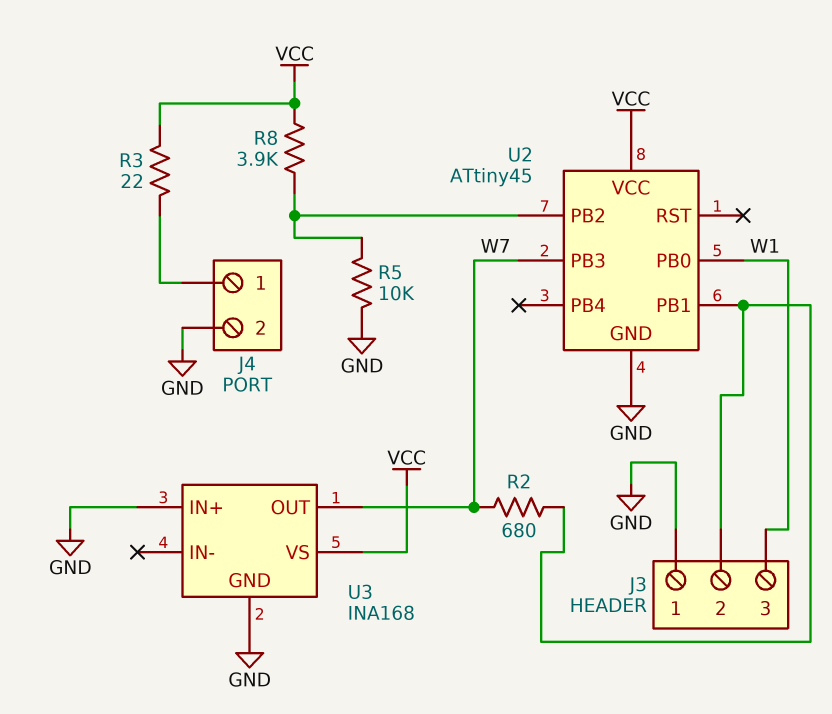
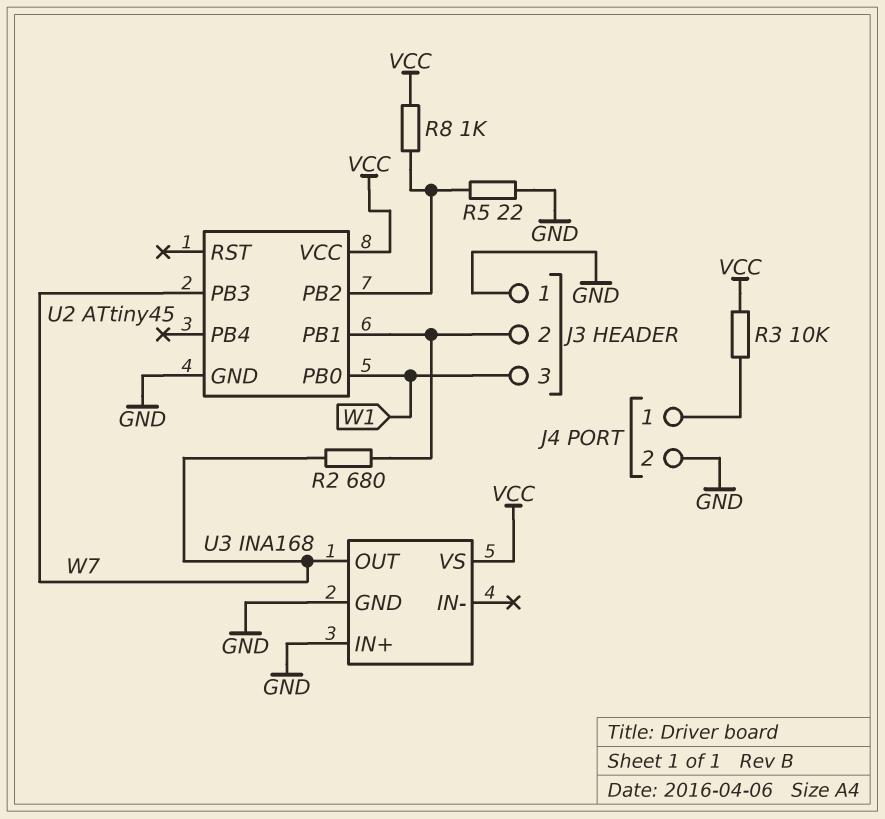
R3: 22 (J4/1, VCC) -> 10k (J4/1, VCC)
R5: 10k (GND, U2/PB2) -> 22 (GND, U2/PB2)
R8: 3.9k (U2/PB2, VCC) -> 1k (U2/PB2, VCC)

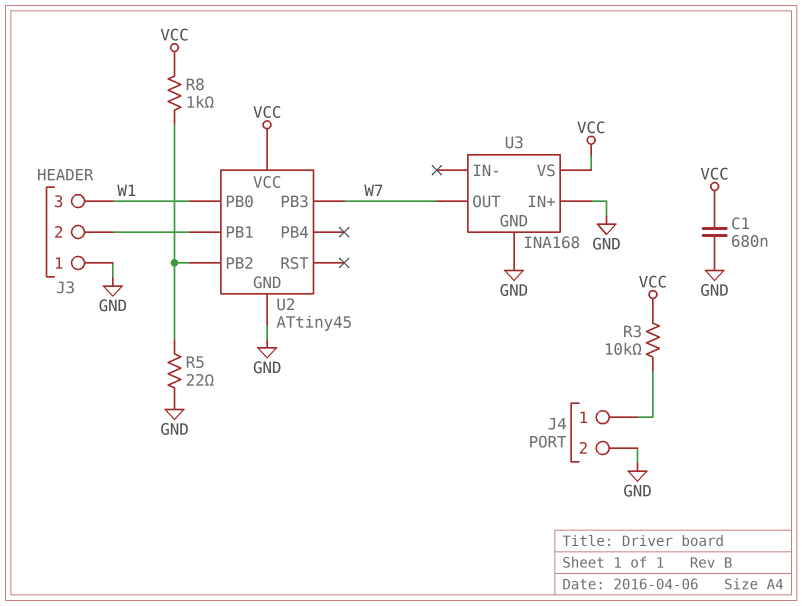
C1: none -> 680nF (GND, VCC)
R2: 680 (J3/2, W7) -> none

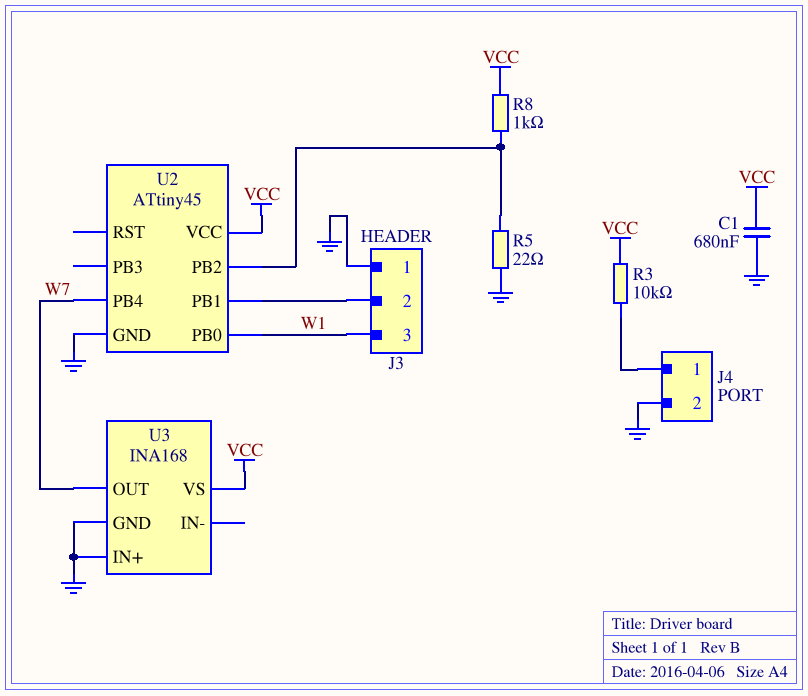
U2 pin PB3: W7 -> none
U2 pin PB4: none -> W7

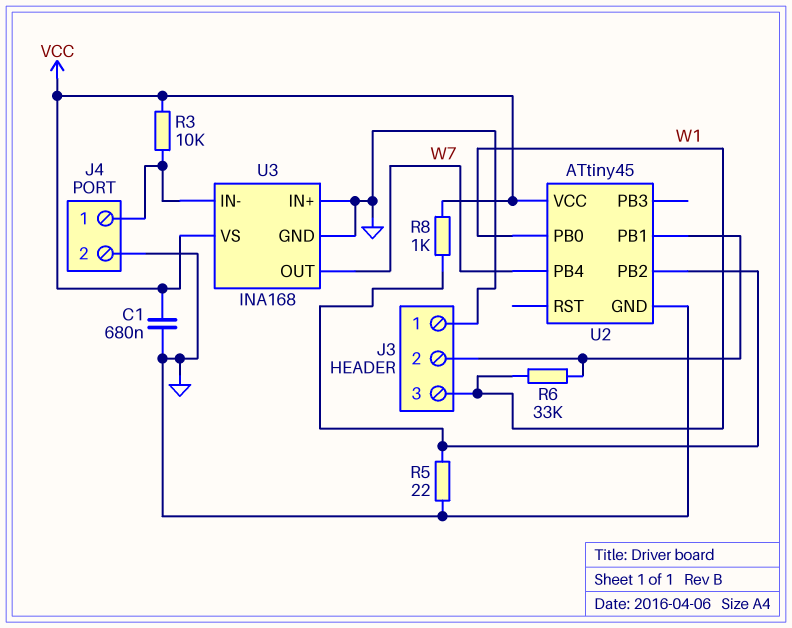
R6: none -> 33k (J3/2, W1)
U3 pin IN-: none -> J4/1

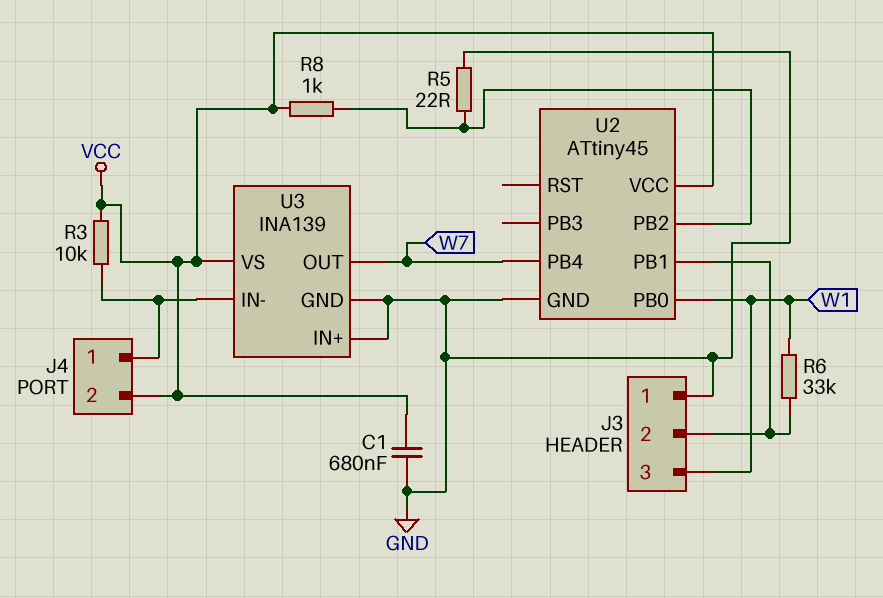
J4 pin 2: GND -> VCC
U3: INA168 -> INA139

